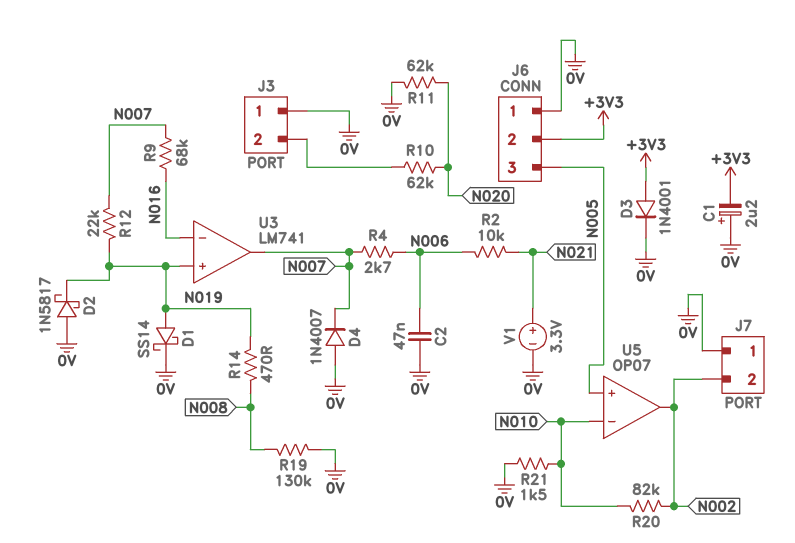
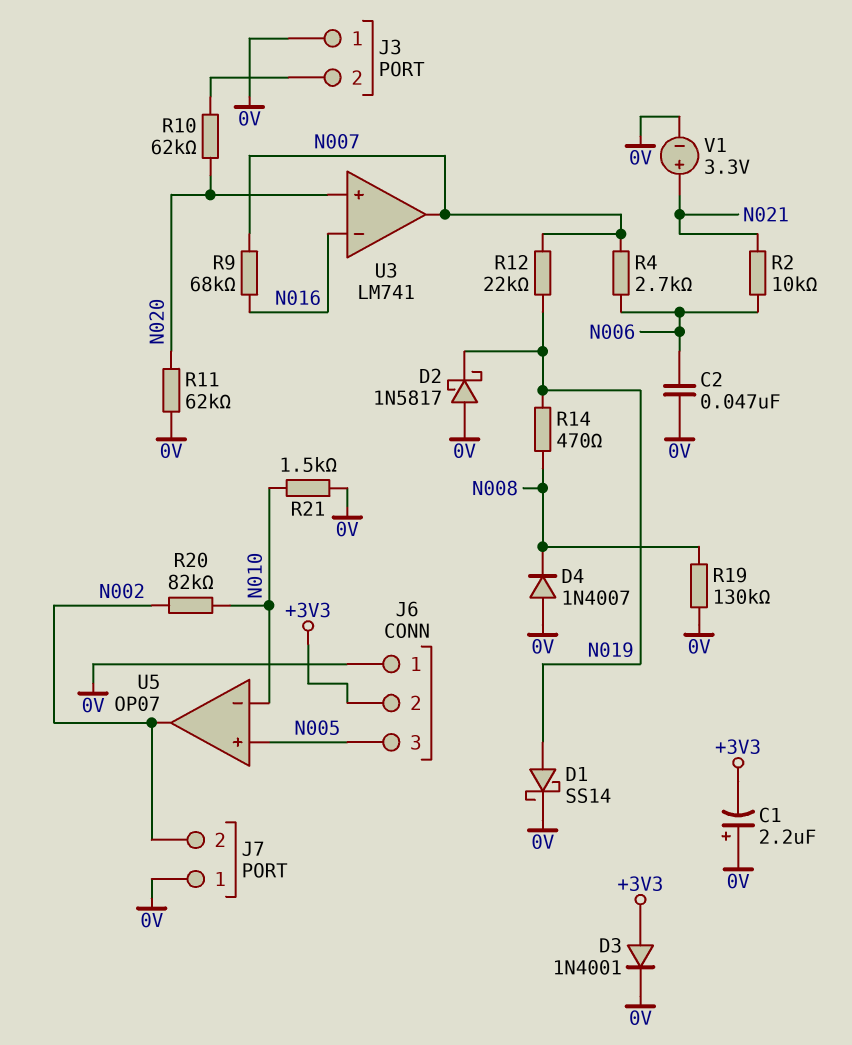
D4: diode 1N4007 (A 0V, K N007) -> diode 1N4007 (A 0V, K N008)
U3 pin in+: N019 -> N020

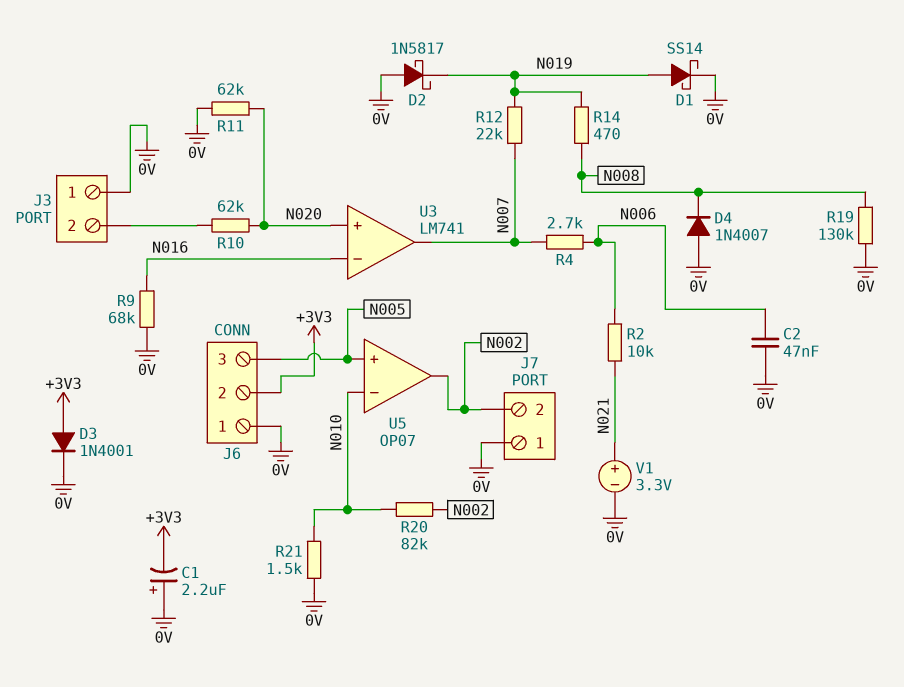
R9: 68k (N007, N016) -> 68k (0V, N016)

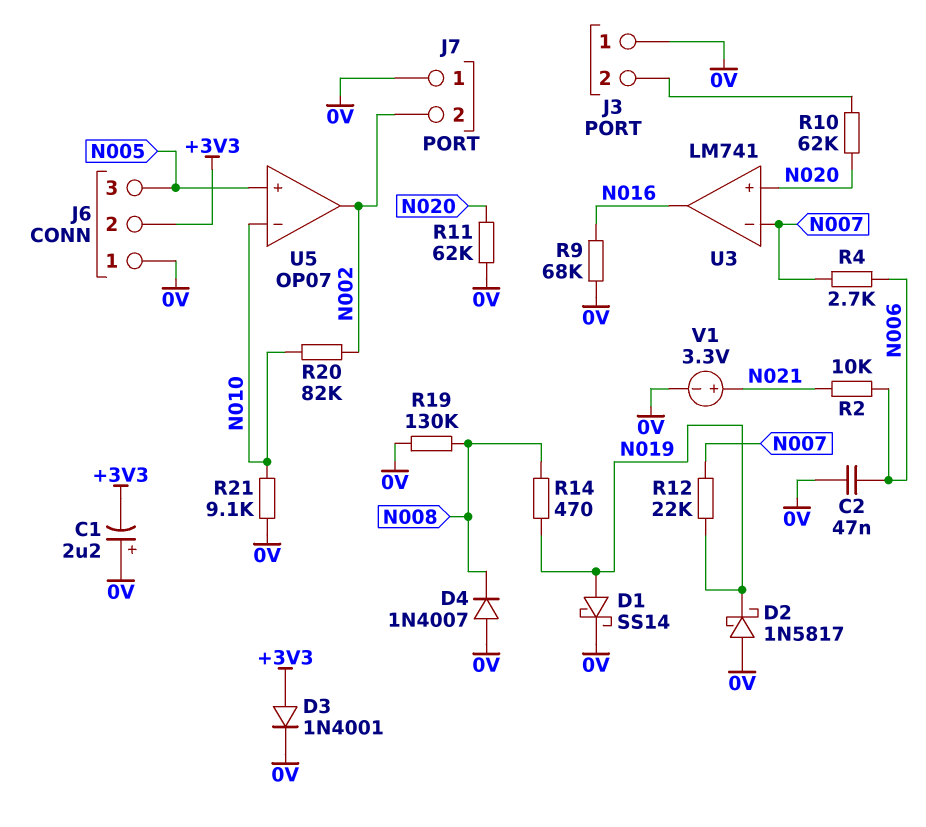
R21: 1.5k (0V, N010) -> 9.1k (0V, N010)
U3 pin in-: N016 -> N007
U3 pin out: N007 -> N016

